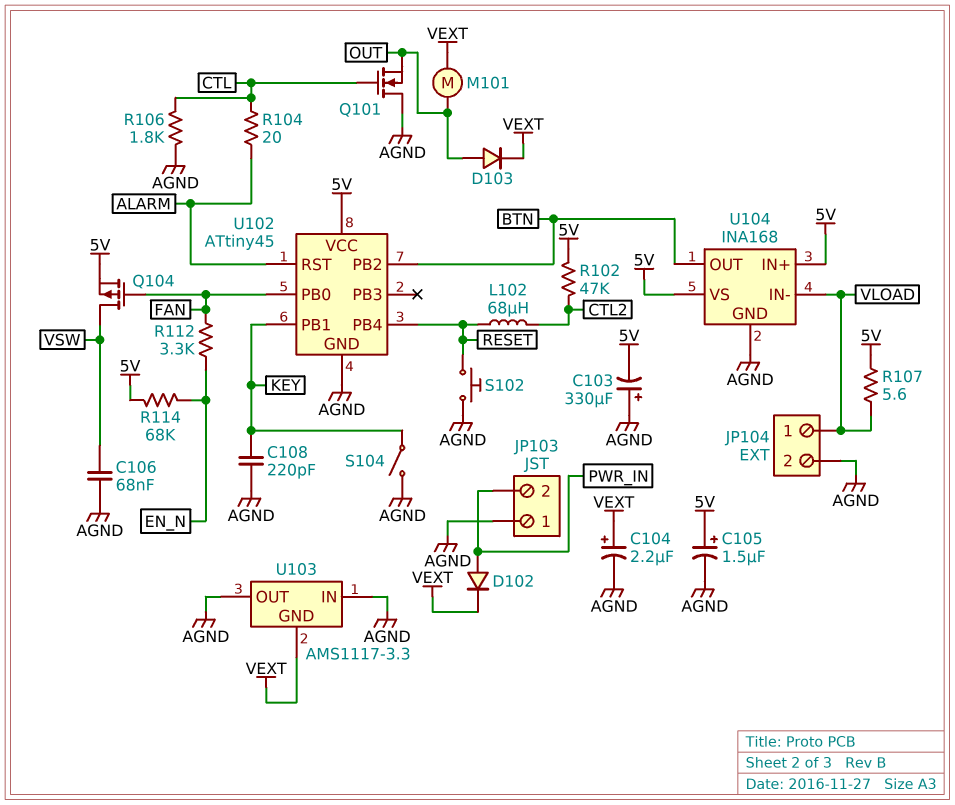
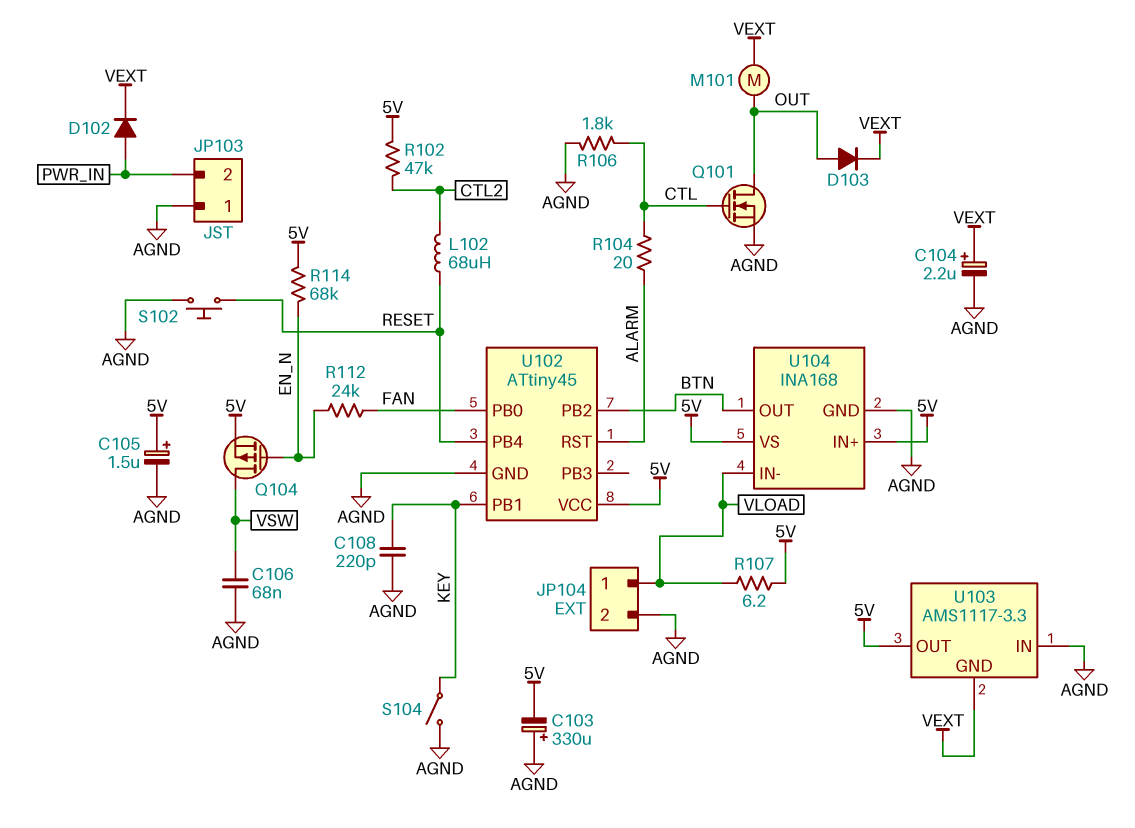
Q101: NMOS (G CTL, D AGND, S OUT) -> NMOS (G CTL, D OUT, S AGND)
Q104: PMOS (G FAN, D VSW, S 5V) -> PMOS (G EN_N, D VSW, S 5V)
R107: 5.6 (5V, VLOAD) -> 6.2 (5V, VLOAD)
R112: 3.3k (EN_N, FAN) -> 24k (EN_N, FAN)
U103 pin OUT: AGND -> 5V

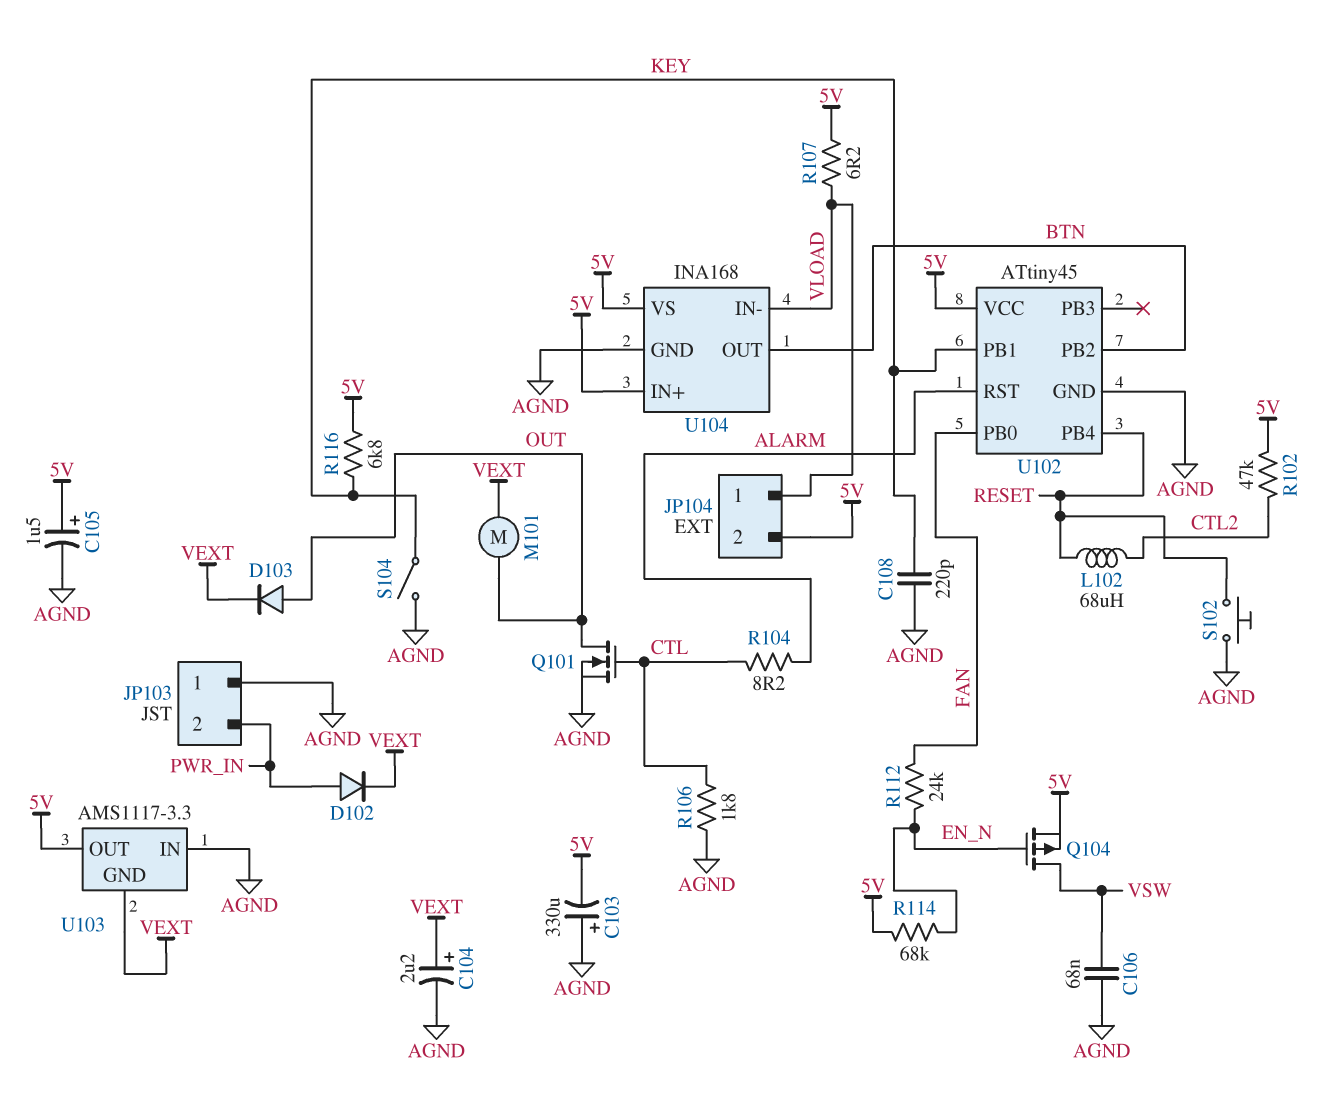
JP104 pin 2: AGND -> 5V
R104: 20 (ALARM, CTL) -> 8.2 (ALARM, CTL)
R116: none -> 6.8k (5V, KEY)

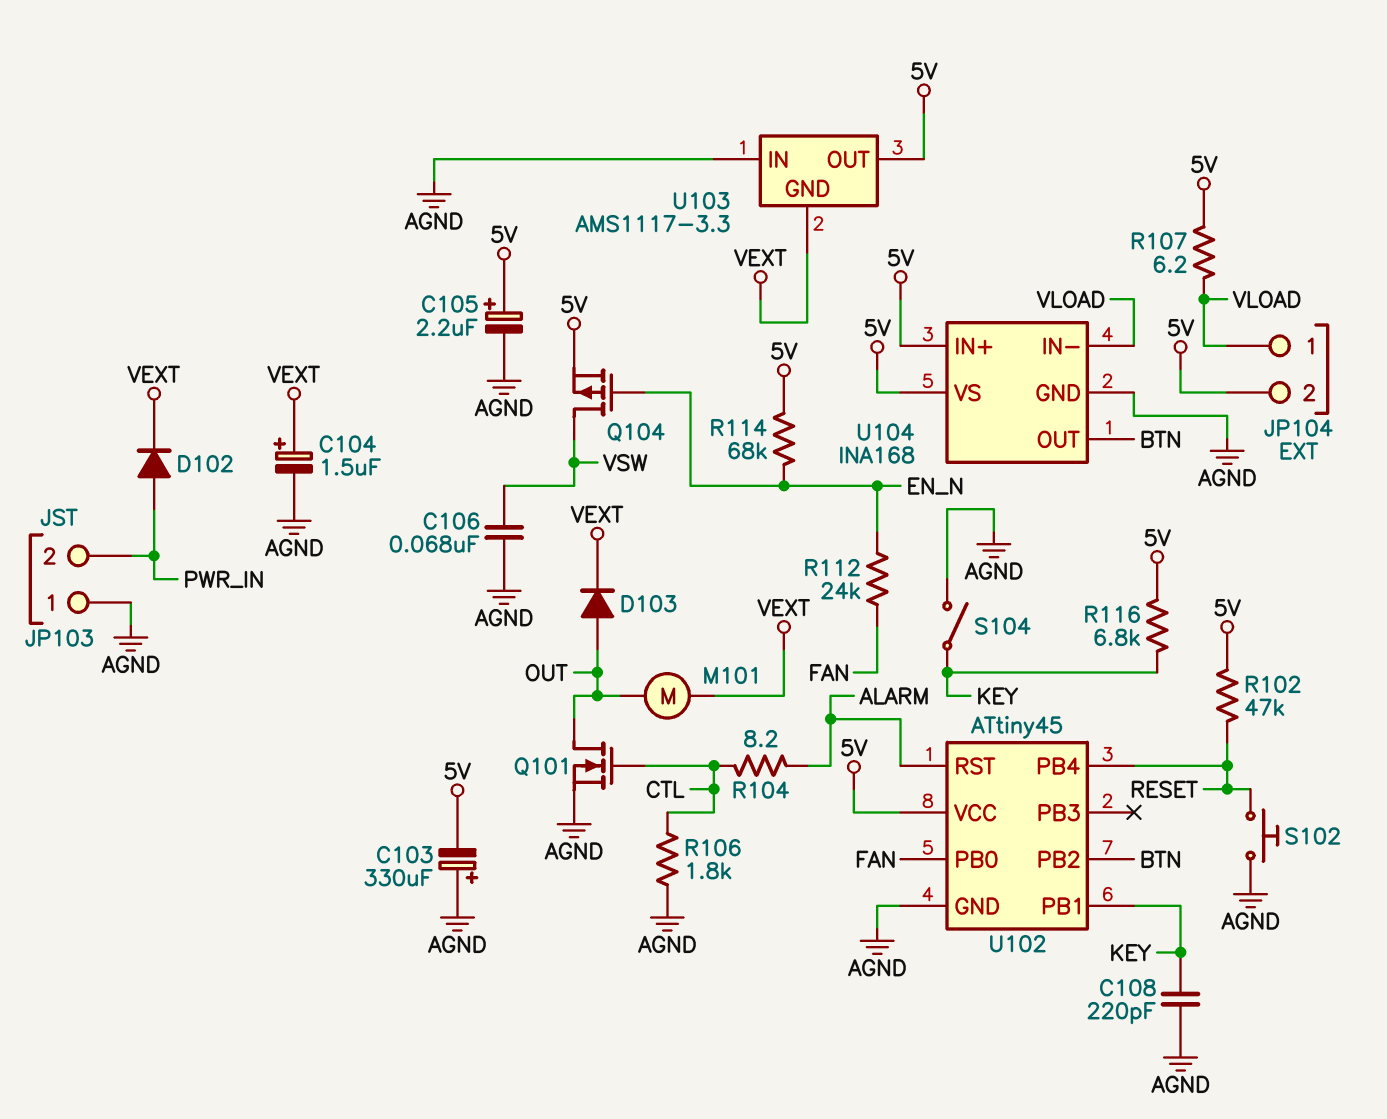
C104: 2.2uF (plus VEXT, minus AGND) -> 1.5uF (plus VEXT, minus AGND)
C105: 1.5uF (plus 5V, minus AGND) -> 2.2uF (plus 5V, minus AGND)
L102: 68uH (CTL2, RESET) -> none
R102: 47k (5V, CTL2) -> 47k (5V, RESET)

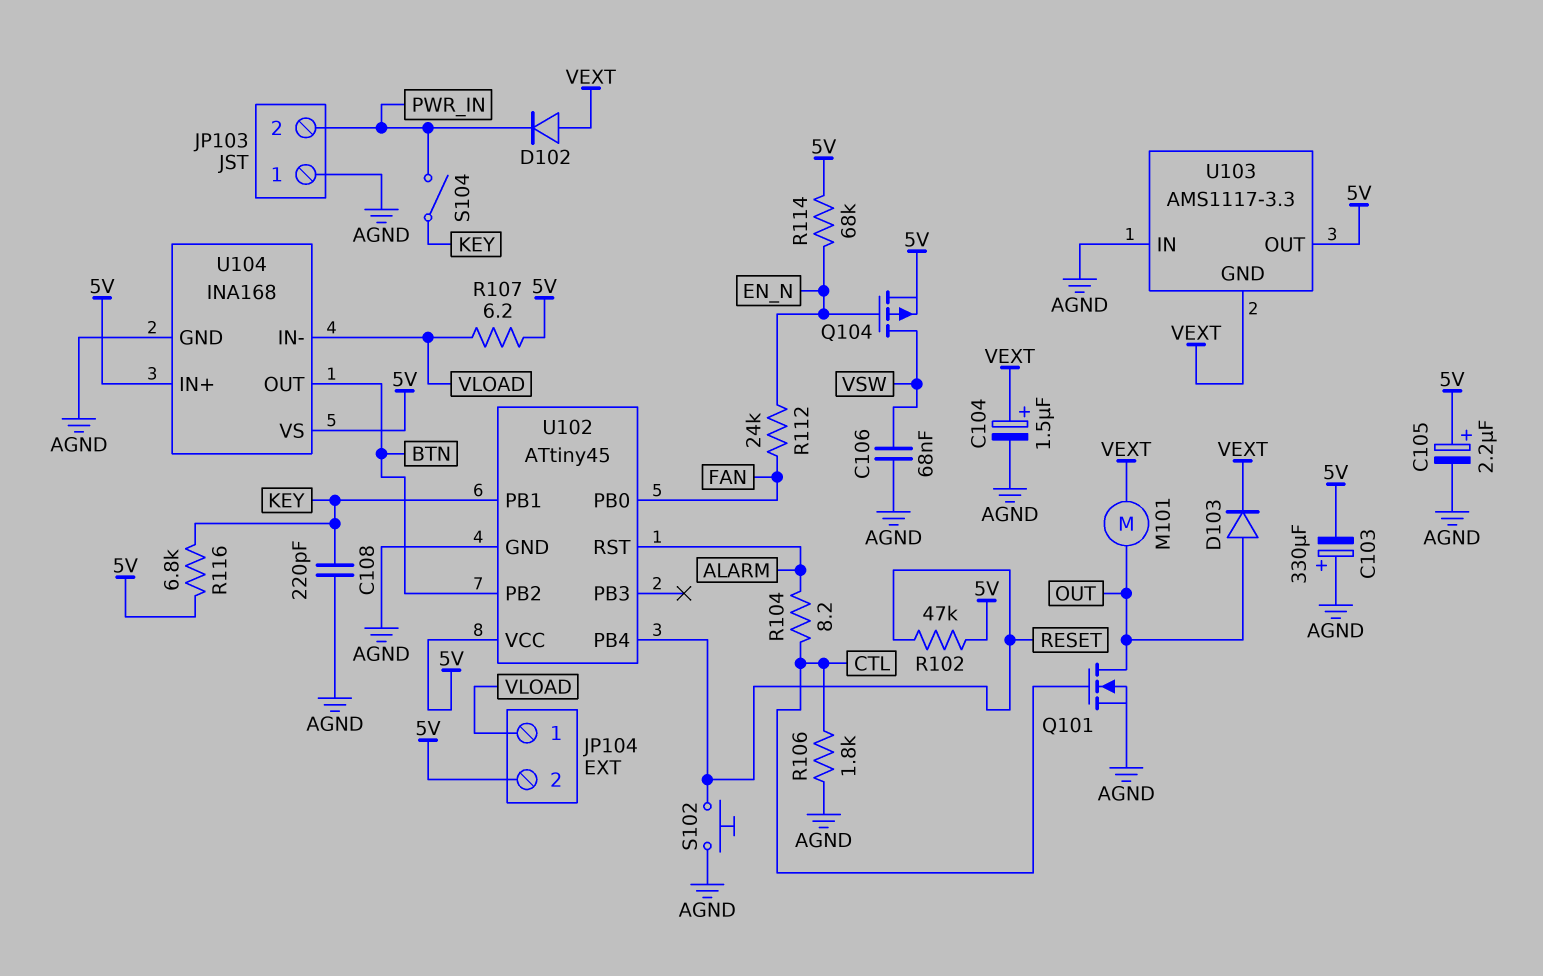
D102: diode (A PWR_IN, K VEXT) -> diode (A VEXT, K PWR_IN)
S104: switch (AGND, KEY) -> switch (KEY, PWR_IN)

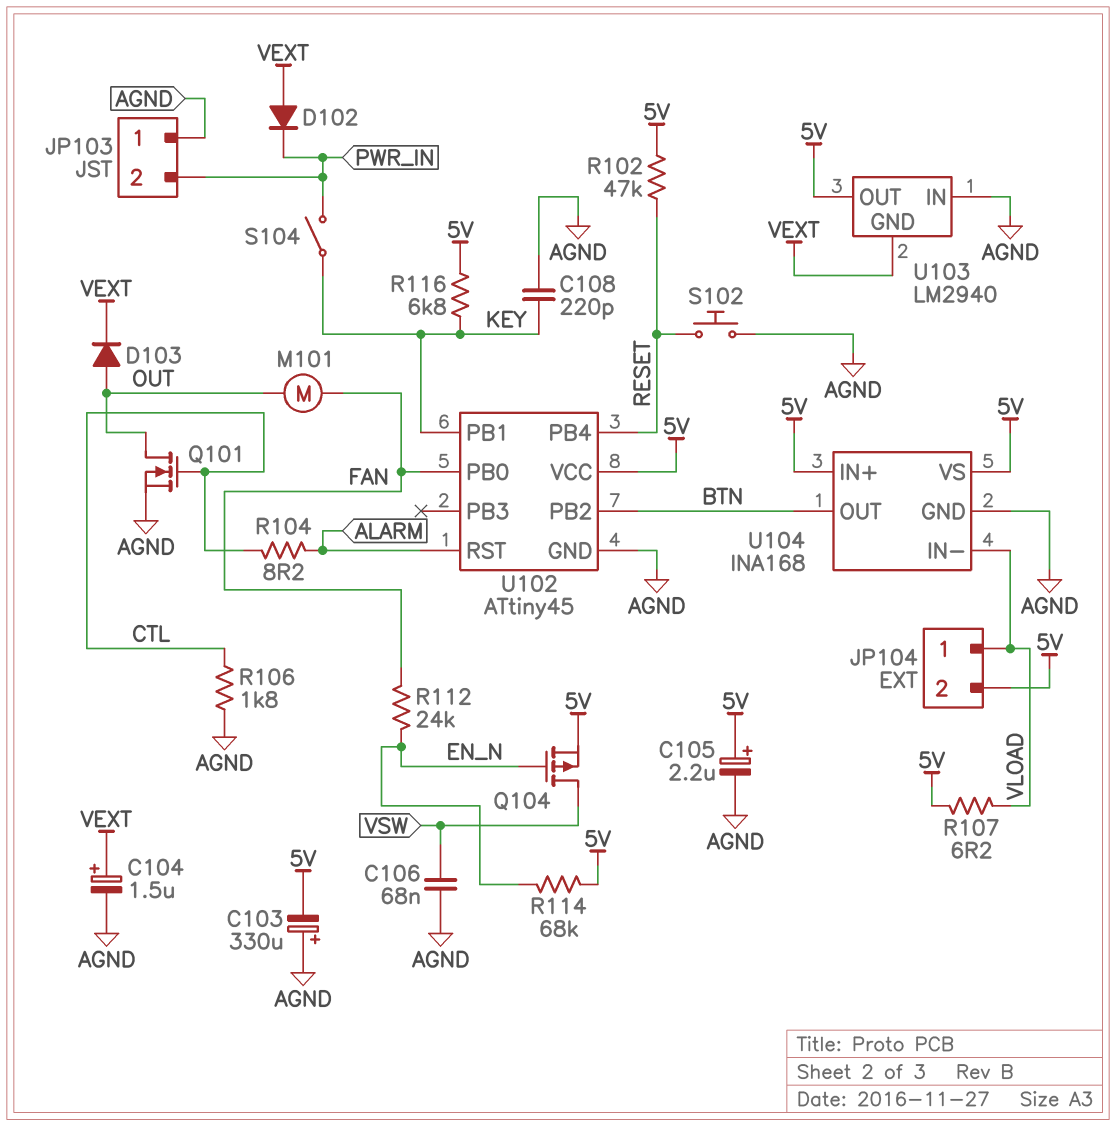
M101: motor (OUT, VEXT) -> motor (FAN, OUT)
U103: AMS1117-3.3 -> LM2940

